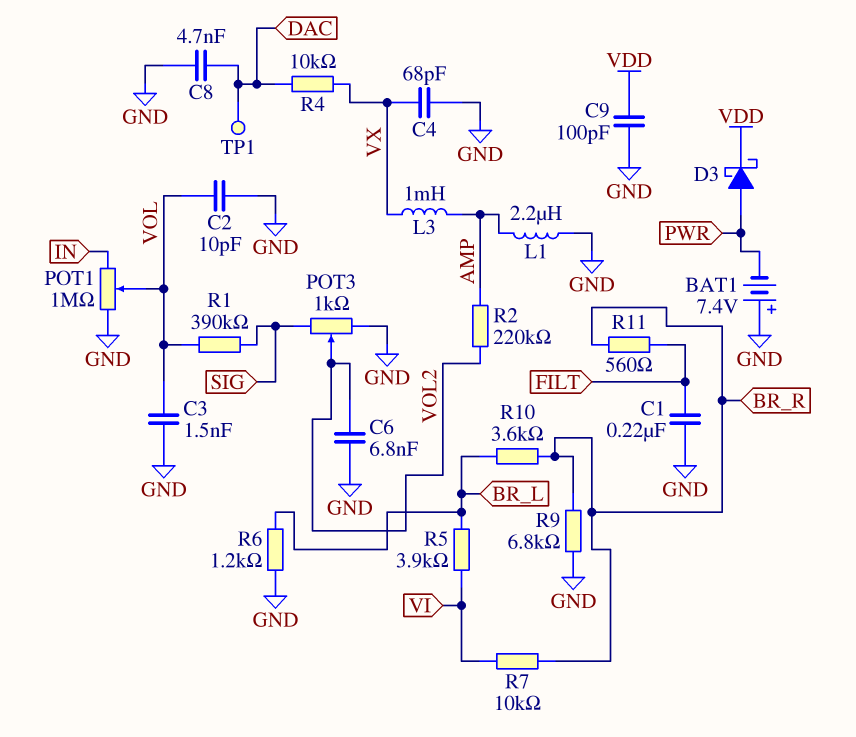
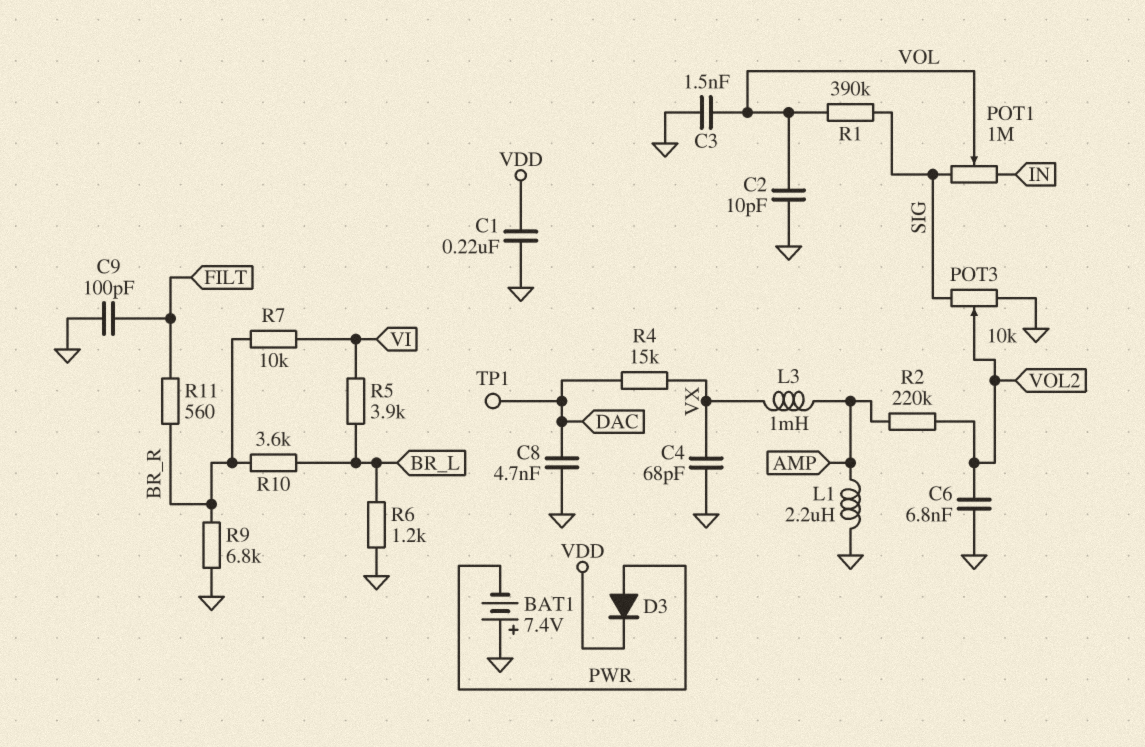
C1: 220nF (FILT, GND) -> 220nF (GND, VDD)
C9: 100pF (GND, VDD) -> 100pF (FILT, GND)
D3: schottky (A PWR, K VDD) -> diode (A PWR, K VDD)
POT1: 1M (GND, IN, wiper VOL) -> 1M (IN, SIG, wiper VOL)
POT3: 1k (GND, SIG, wiper VOL2) -> 10k (GND, SIG, wiper VOL2)
R4: 10k (DAC, VX) -> 15k (DAC, VX)

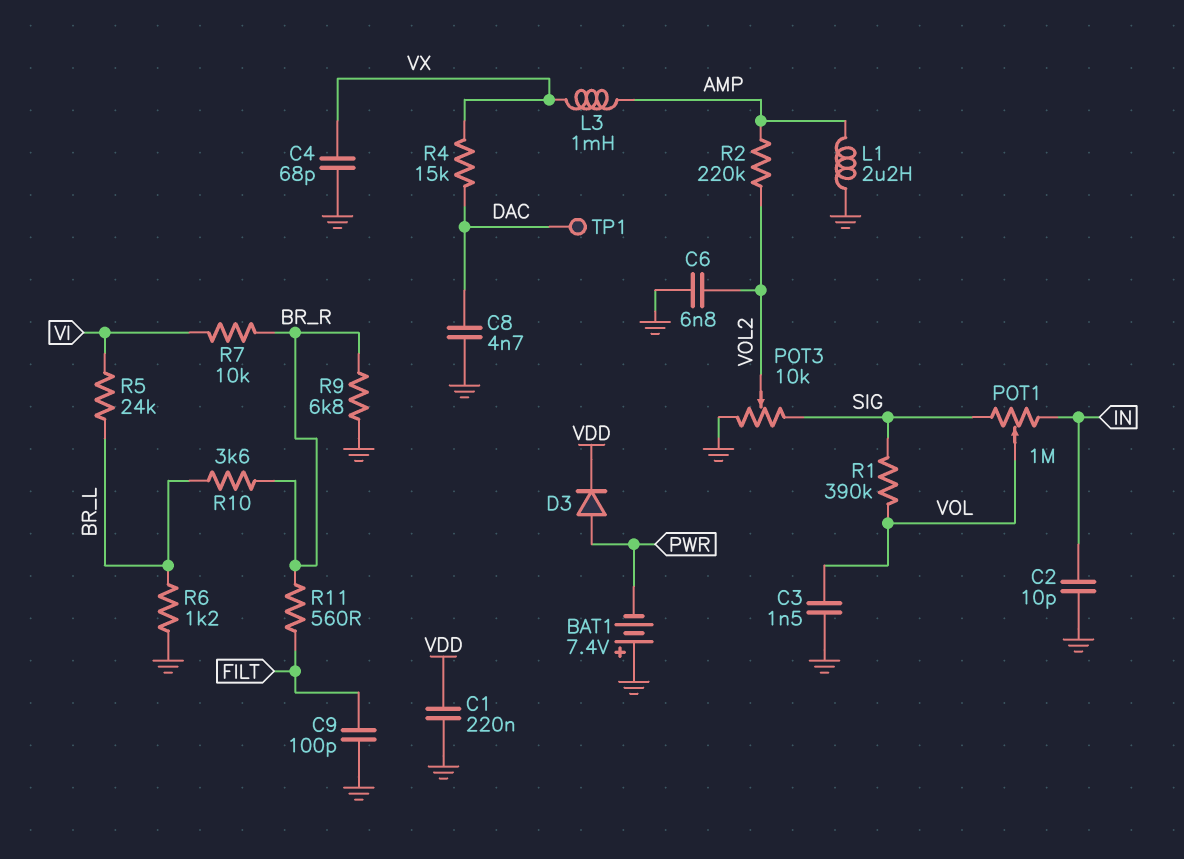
C2: 10pF (GND, VOL) -> 10pF (GND, IN)
R5: 3.9k (BR_L, VI) -> 24k (BR_L, VI)

